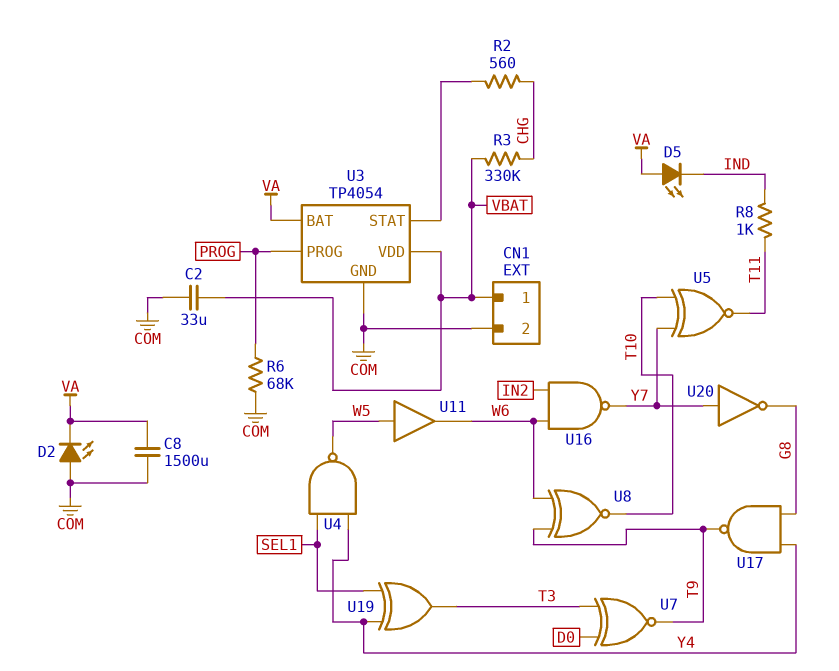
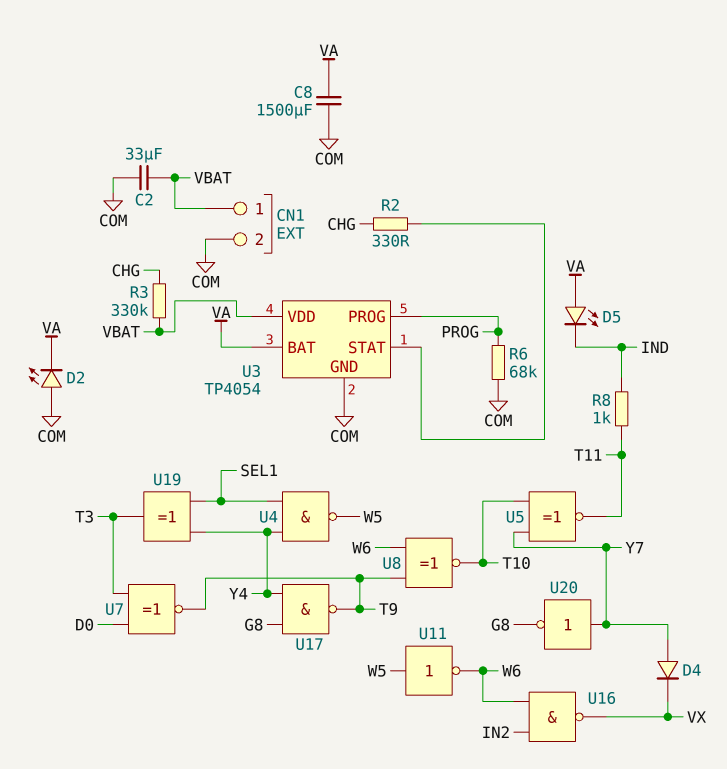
D4: none -> diode (A Y7, K VX)
R2: 560 (CHG, U3/STAT) -> 330 (CHG, U3/STAT)
U11: buffer (in W5, out W6) -> NOT (in W5, out W6)
U16: NAND (in IN2, in W6, out Y7) -> NAND (in IN2, in W6, out VX)

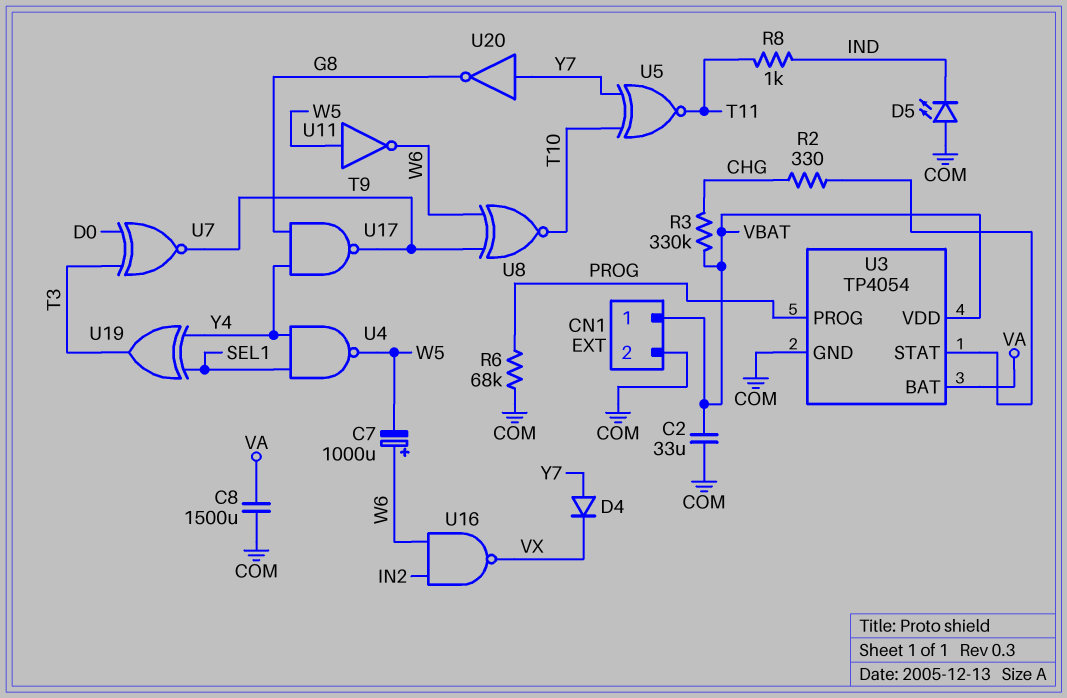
C7: none -> 1000uF (plus W6, minus W5)
D2: LED (A COM, K VA) -> none
D5: LED (A VA, K IND) -> LED (A COM, K IND)

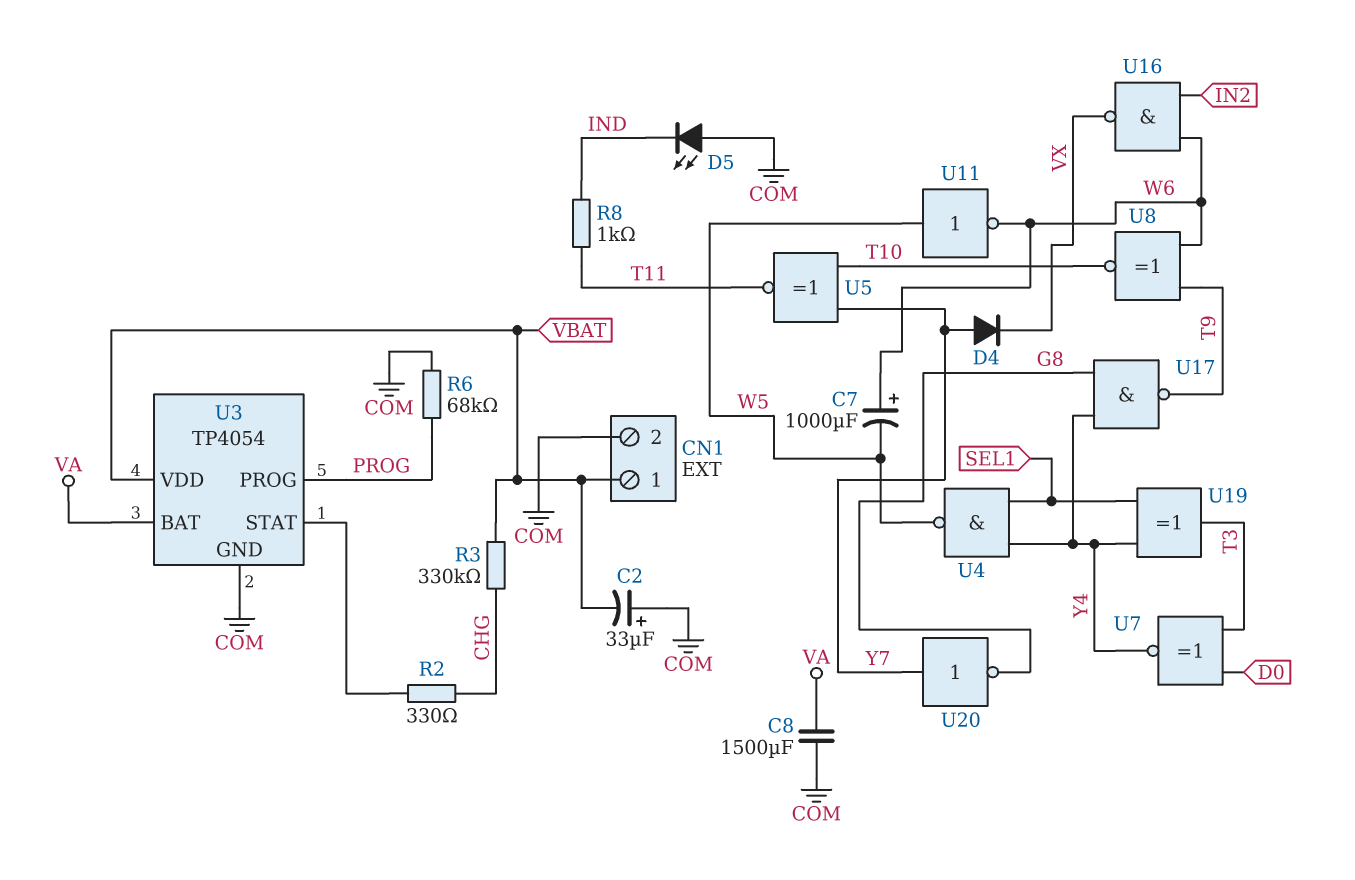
C2: 33uF (COM, VBAT) -> 33uF (plus COM, minus VBAT)
U7: XNOR (in D0, in T3, out T9) -> XNOR (in D0, in T3, out Y4)

